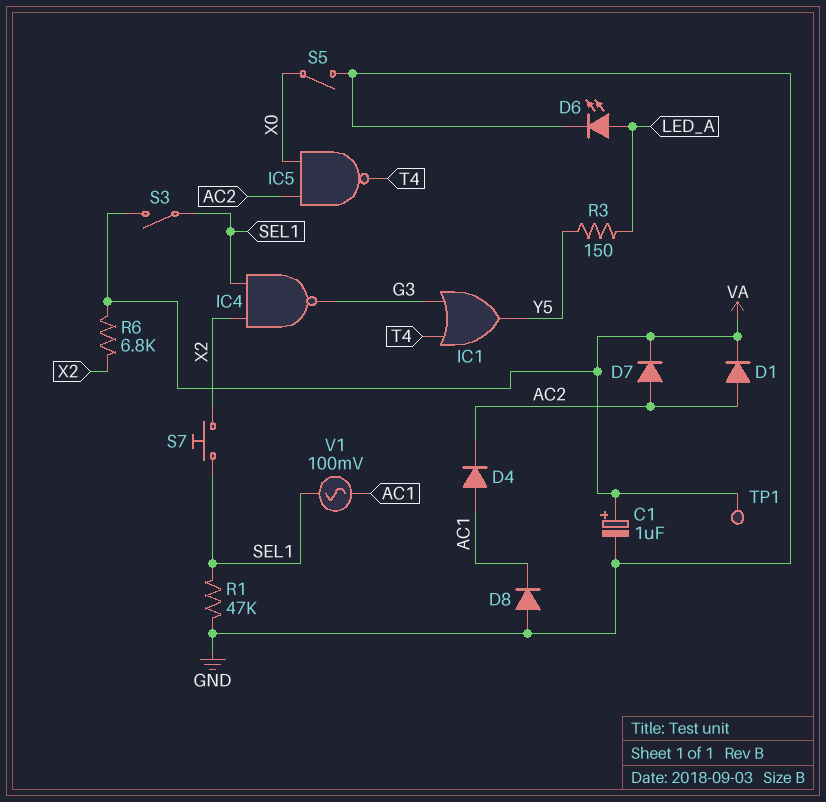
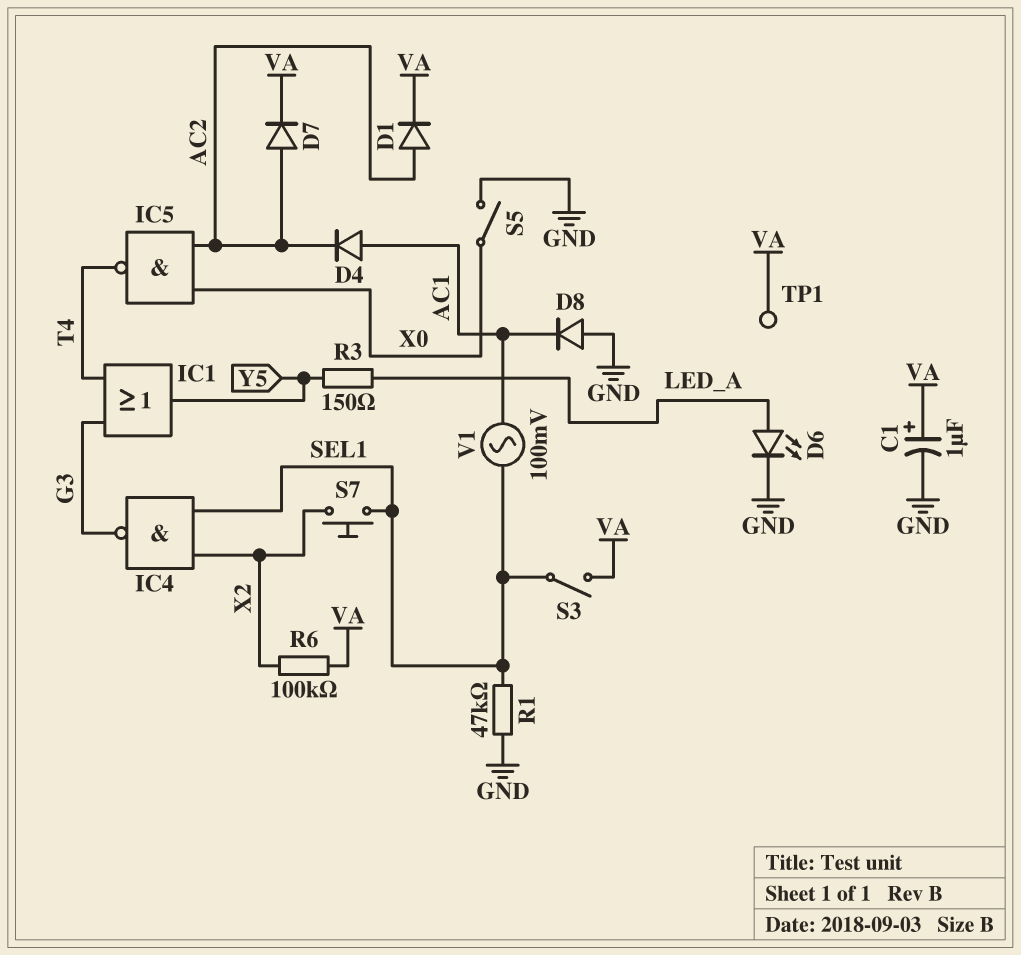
R6: 6.8k (VA, X2) -> 100k (VA, X2)

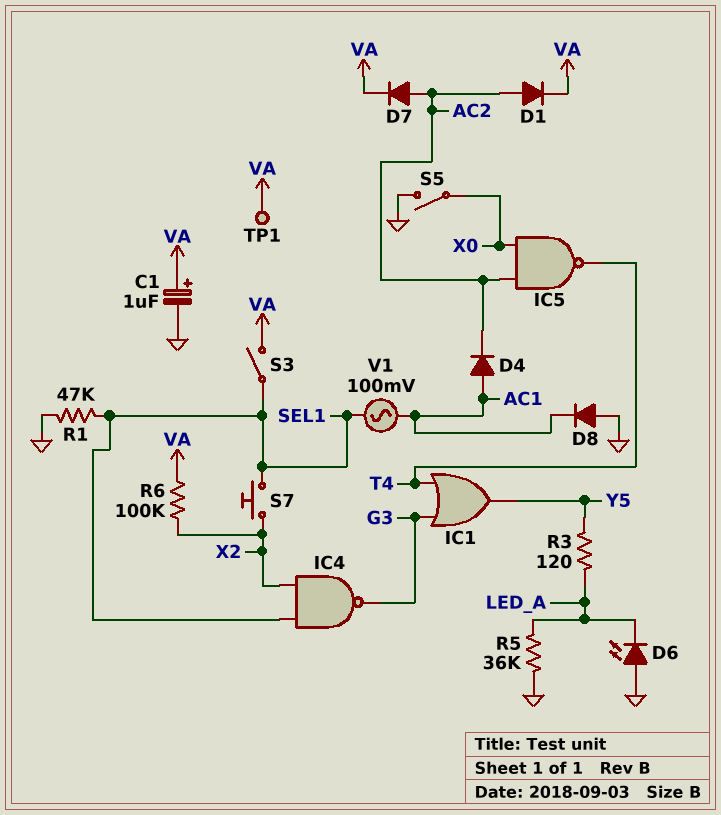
D6: LED (A LED_A, K GND) -> LED (A GND, K LED_A)
R3: 150 (LED_A, Y5) -> 120 (LED_A, Y5)
R5: none -> 36k (GND, LED_A)

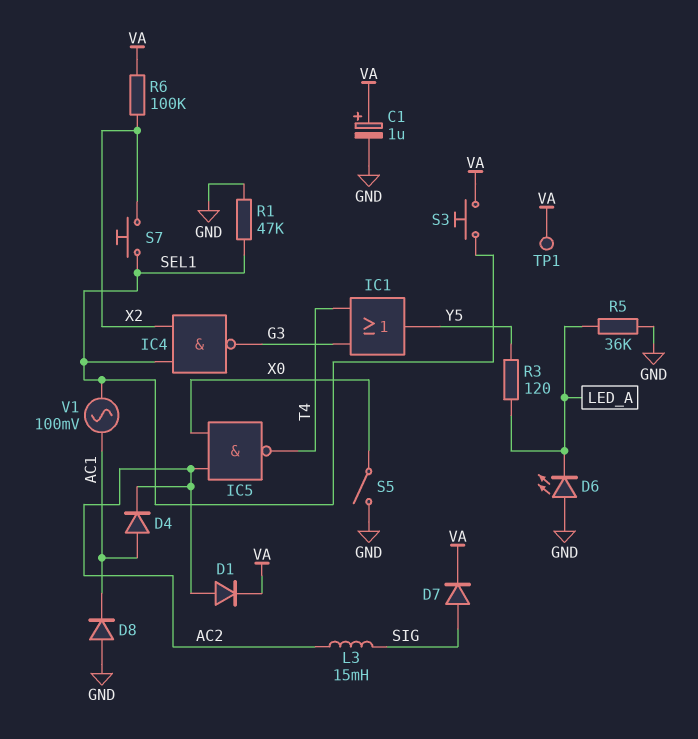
D7: diode (A AC2, K VA) -> diode (A SIG, K VA)
L3: none -> 15mH (AC2, SIG)
S3: switch (SEL1, VA) -> button (SEL1, VA)

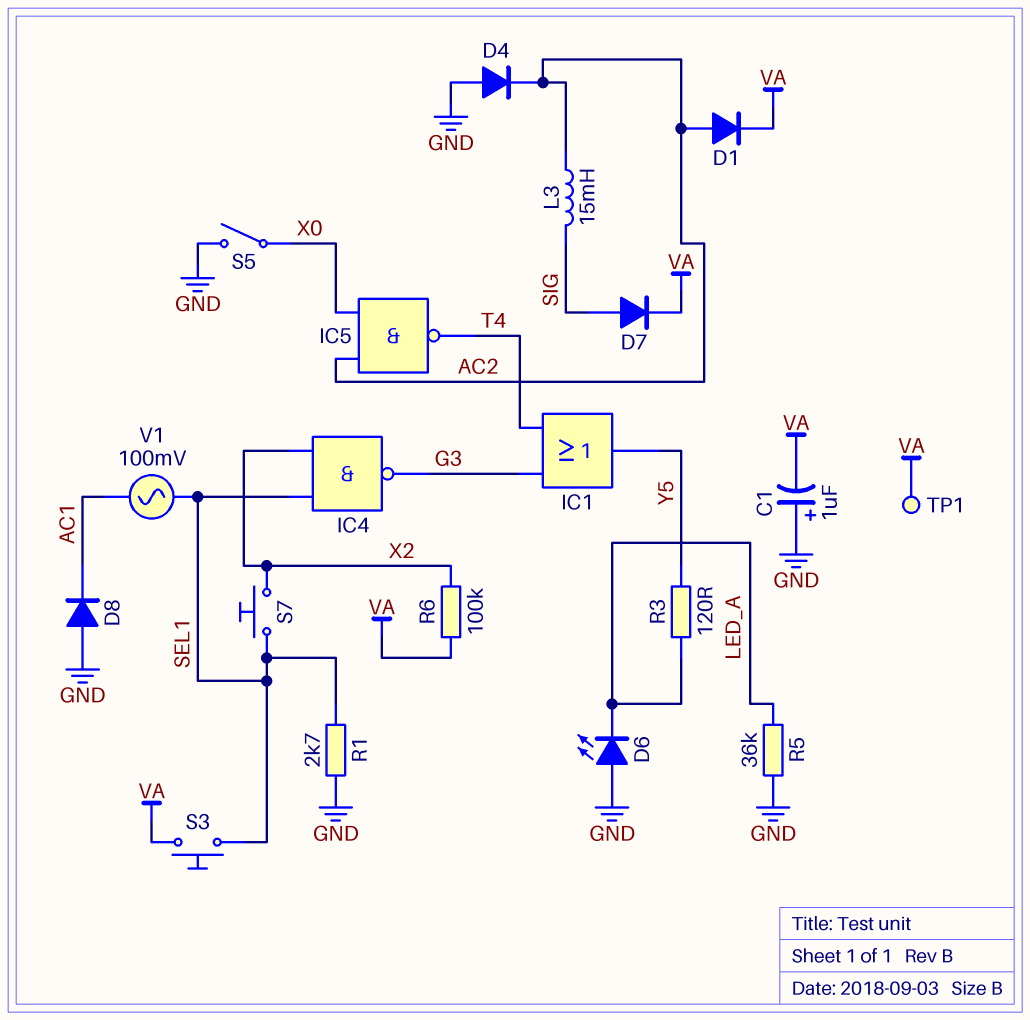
C1: 1uF (plus VA, minus GND) -> 1uF (plus GND, minus VA)
D4: diode (A AC1, K AC2) -> diode (A GND, K AC2)
R1: 47k (GND, SEL1) -> 2.7k (GND, SEL1)

